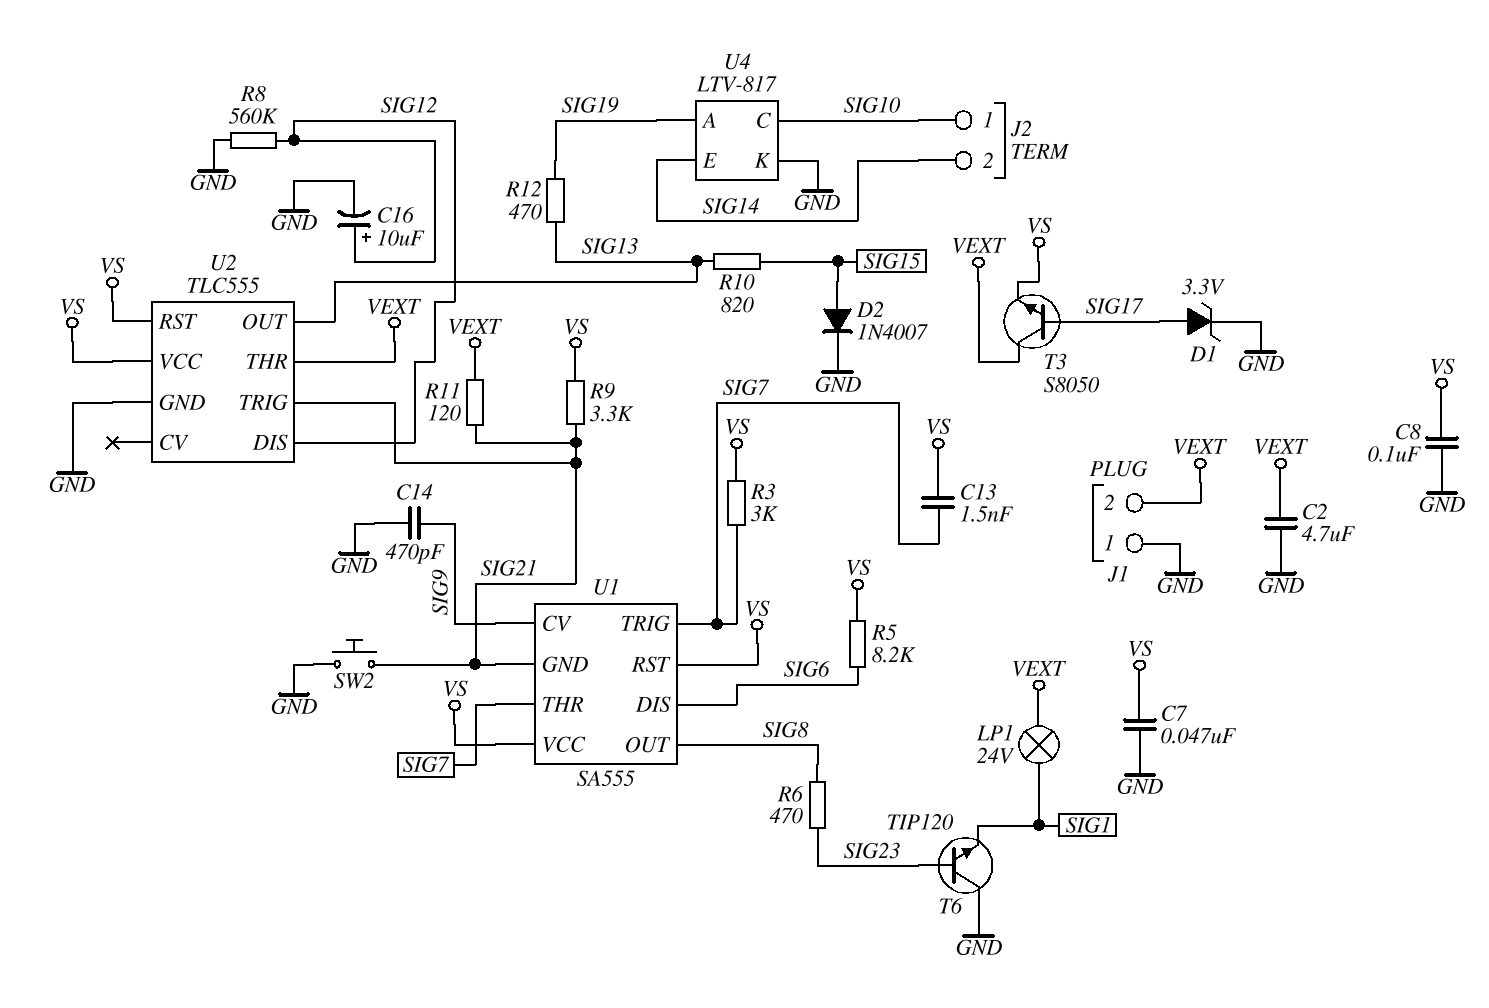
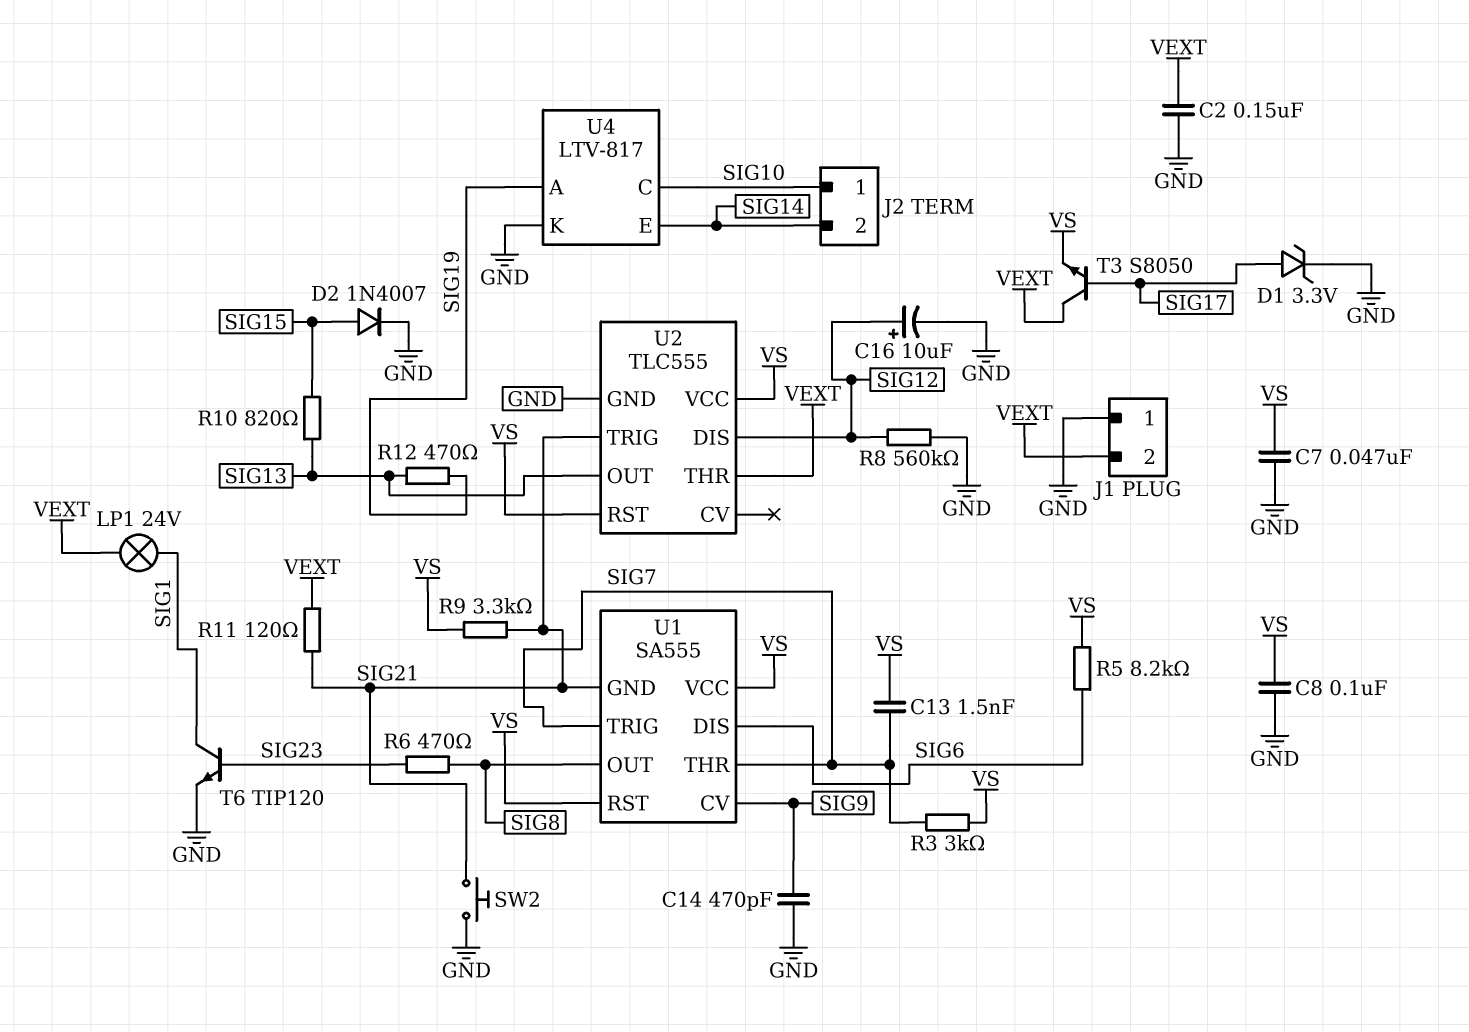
C2: 4.7uF (GND, VEXT) -> 150nF (GND, VEXT)
T6: NPN TIP120 (B SIG23, C GND, E SIG1) -> NPN TIP120 (B SIG23, C SIG1, E GND)

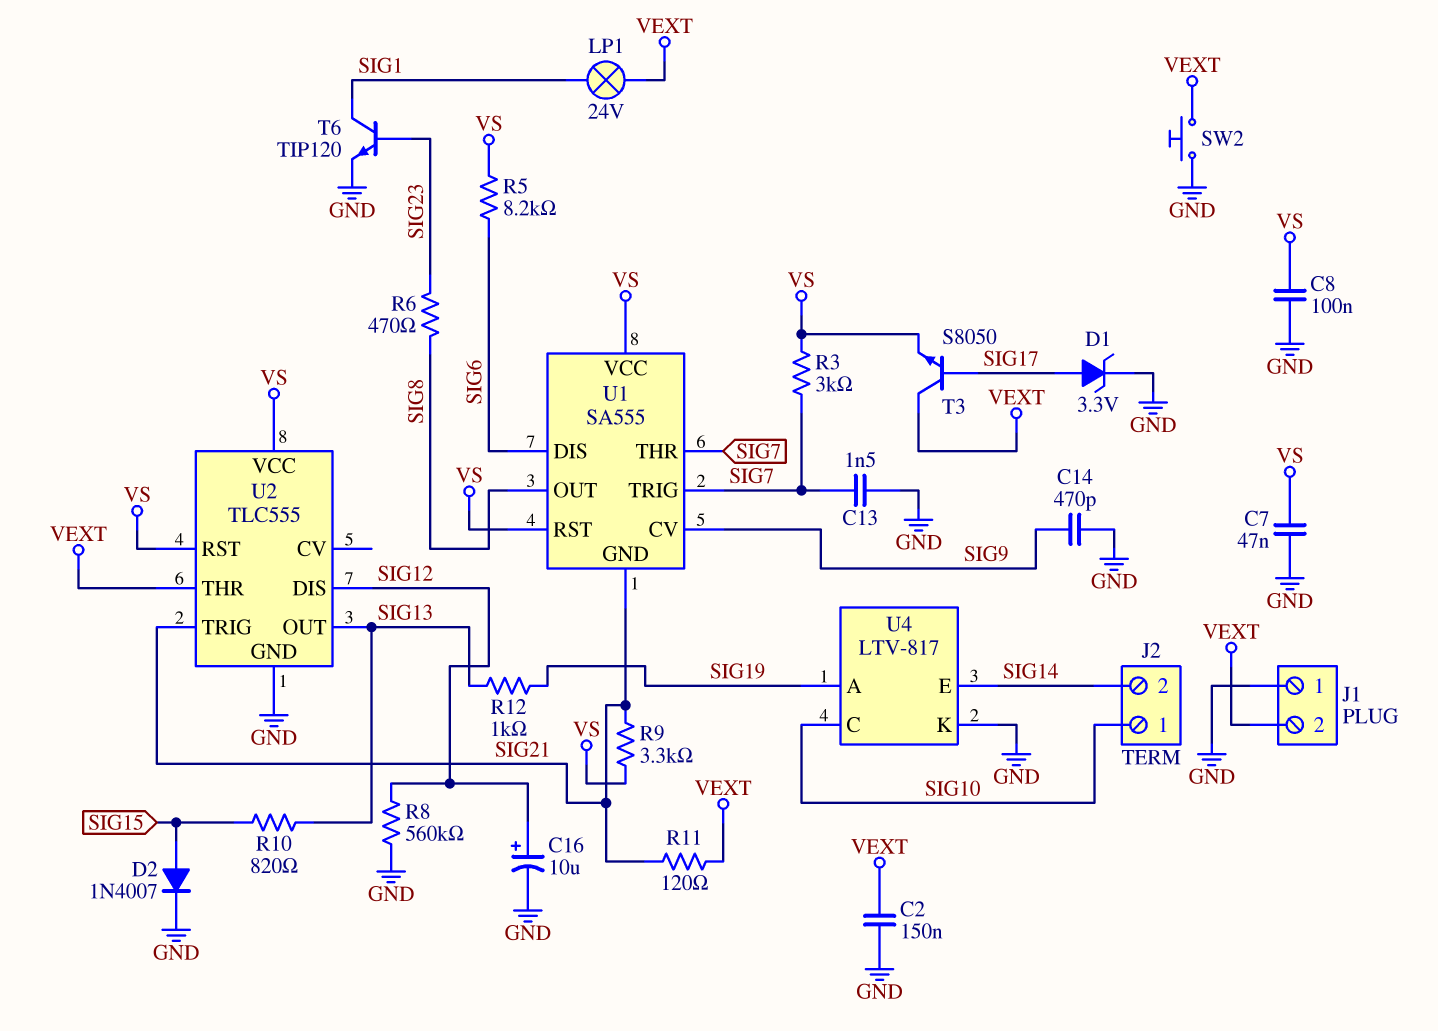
C13: 1.5nF (SIG7, VS) -> 1.5nF (GND, SIG7)
R12: 470 (SIG13, SIG19) -> 1k (SIG13, SIG19)
SW2: button (GND, SIG21) -> button (GND, VEXT)

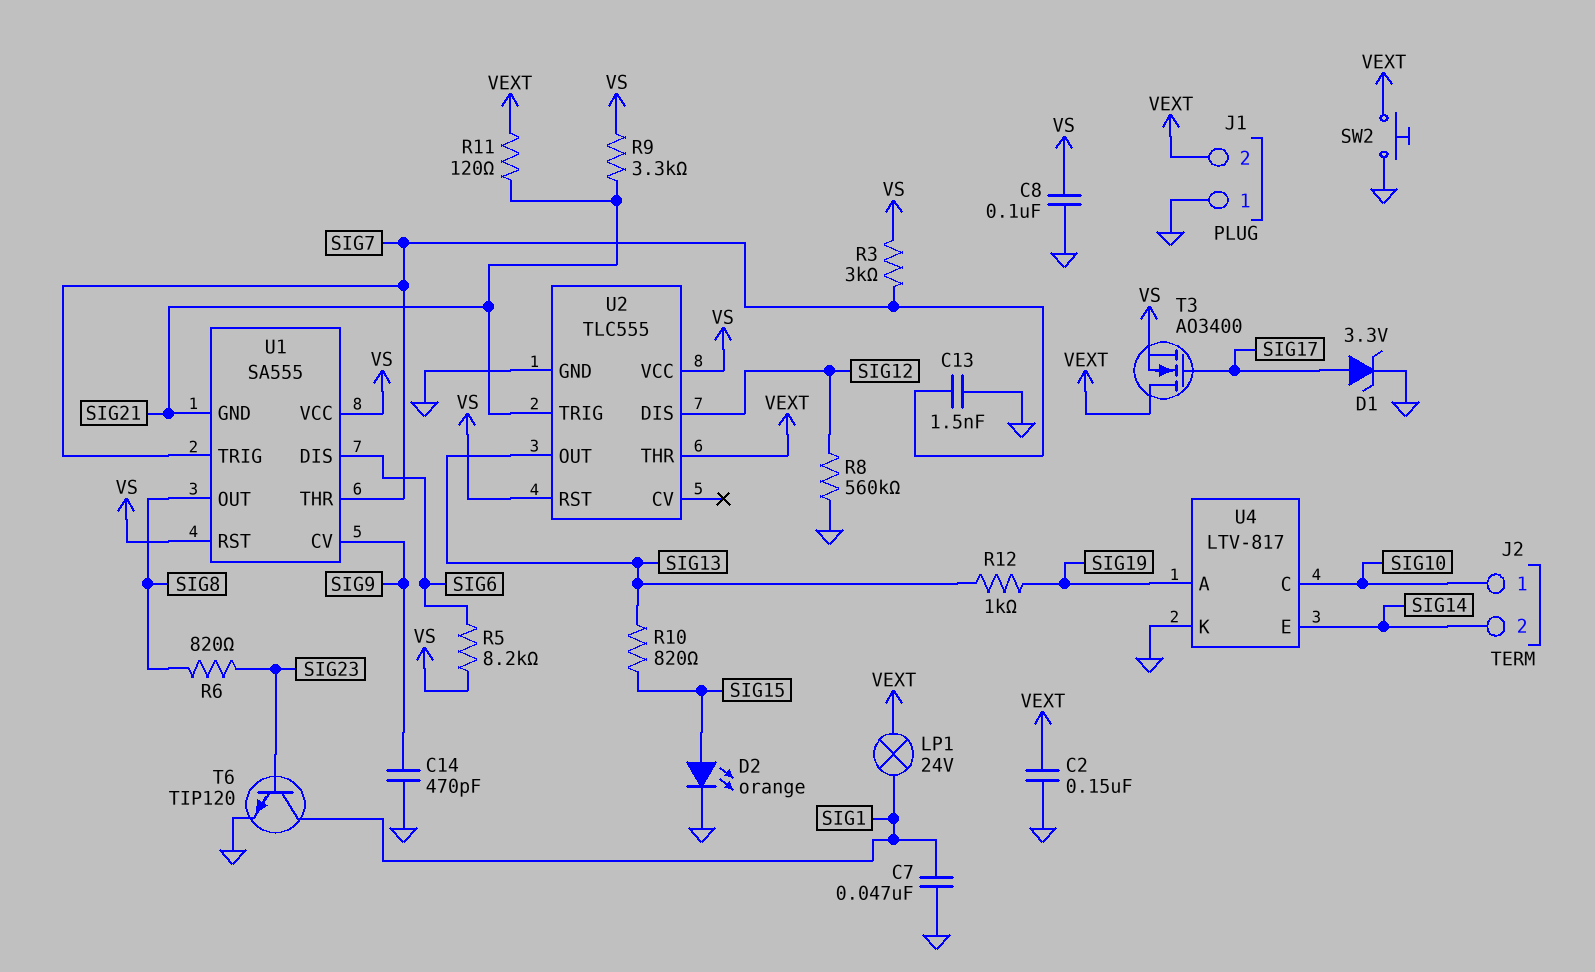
C7: 47nF (GND, VS) -> 47nF (GND, SIG1)
C16: 10uF (plus SIG12, minus GND) -> none
D2: diode 1N4007 (A SIG15, K GND) -> LED orange (A SIG15, K GND)
R6: 470 (SIG8, SIG23) -> 820 (SIG8, SIG23)
T3: NPN S8050 (B SIG17, C VEXT, E VS) -> NMOS AO3400 (G SIG17, D VEXT, S VS)

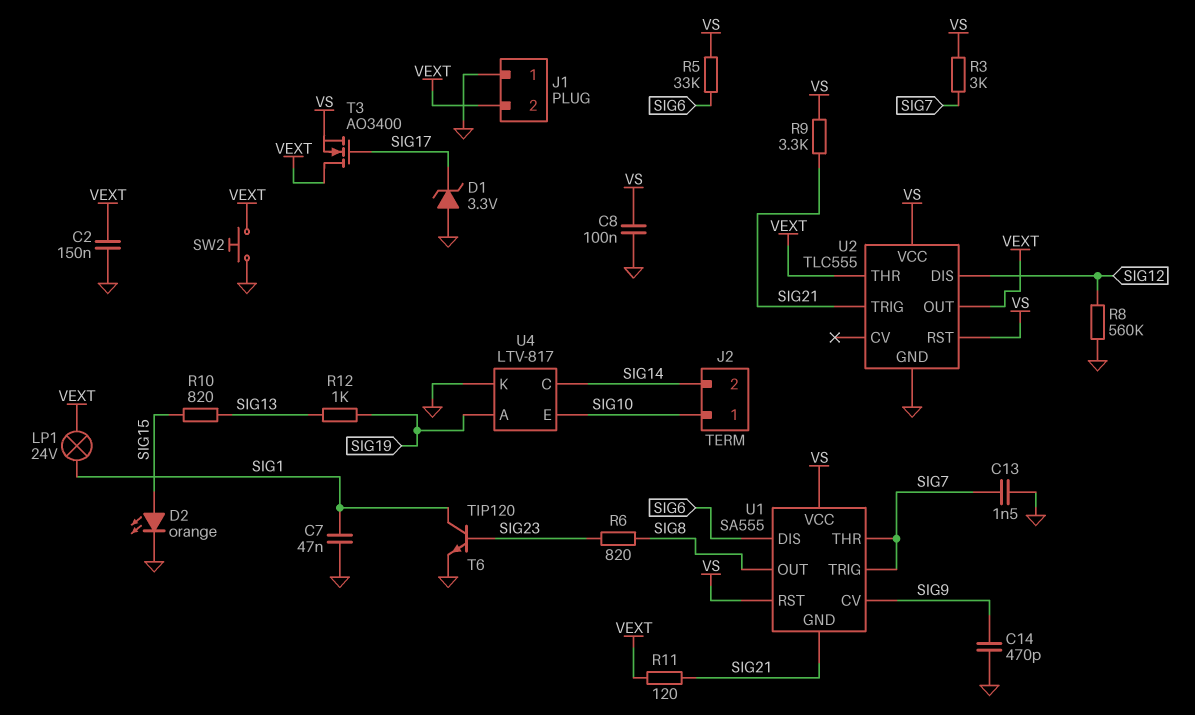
D1: zener 3.3V (A SIG17, K GND) -> zener 3.3V (A GND, K SIG17)
R5: 8.2k (SIG6, VS) -> 33k (SIG6, VS)
U2 pin OUT: SIG13 -> VEXT
U4 pin C: SIG10 -> SIG14
U4 pin E: SIG14 -> SIG10

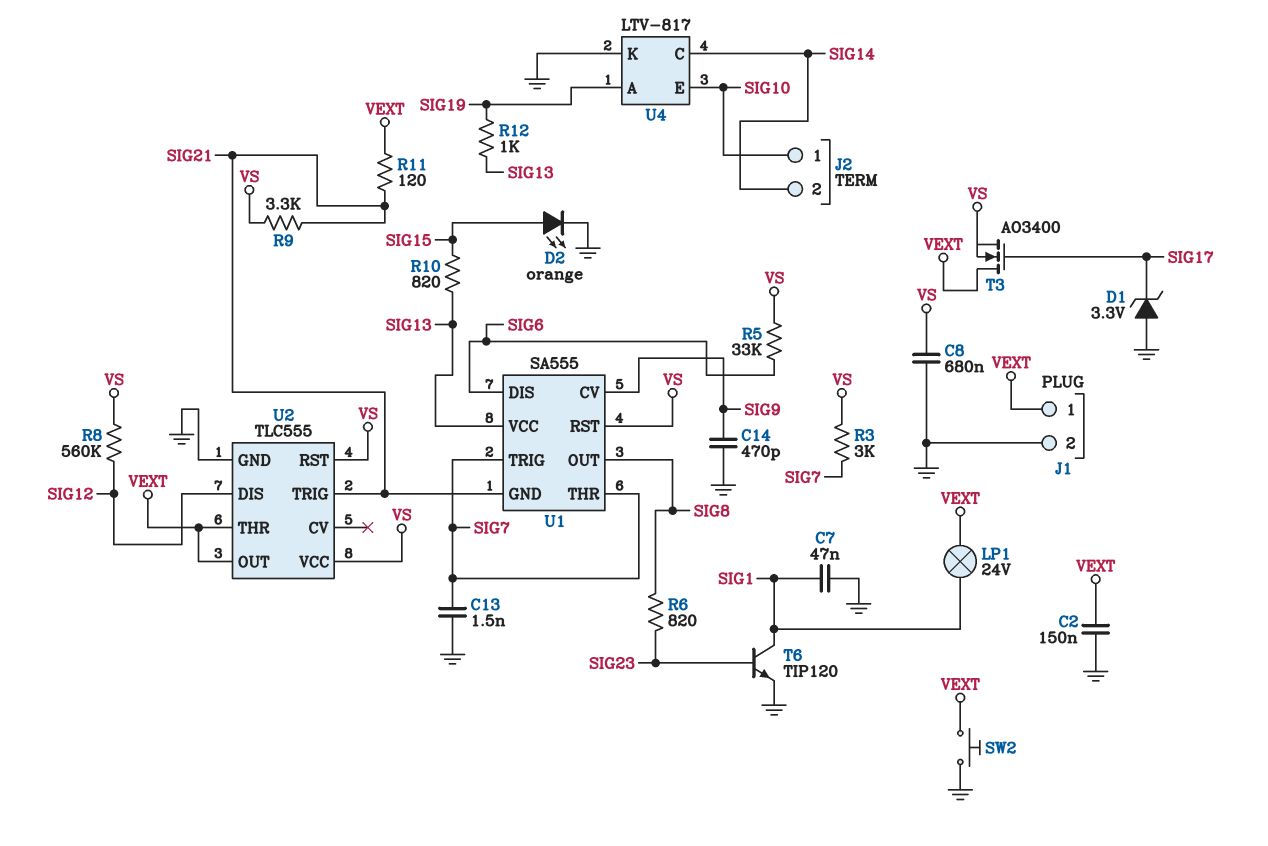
C8: 100nF (GND, VS) -> 680nF (GND, VS)
J1 pin 1: GND -> VEXT
J1 pin 2: VEXT -> GND
R8: 560k (GND, SIG12) -> 560k (SIG12, VS)
U1 pin VCC: VS -> SIG13

